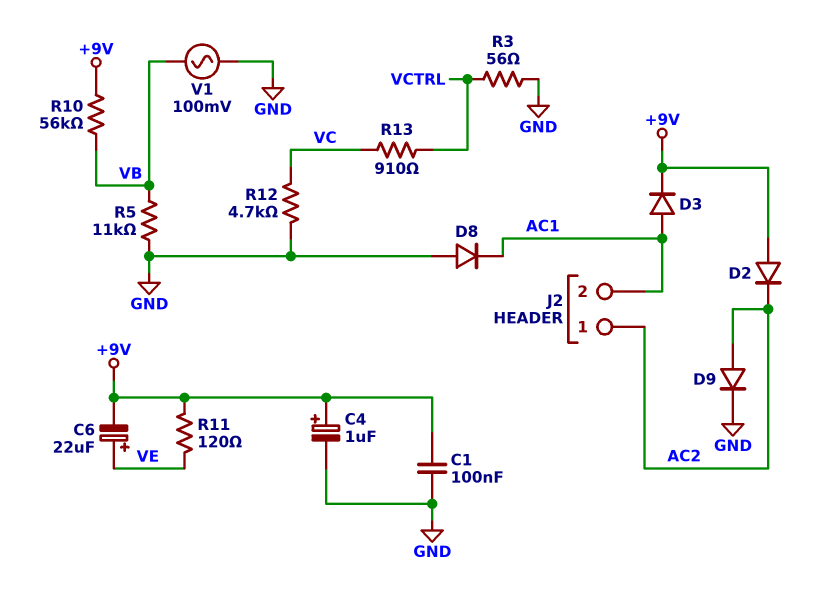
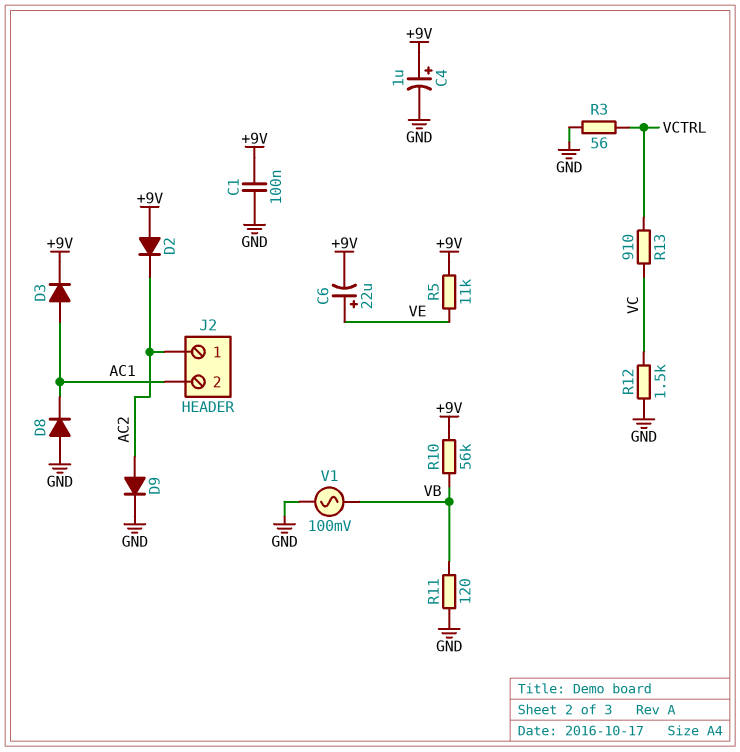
R5: 11k (GND, VB) -> 11k (+9V, VE)
R11: 120 (+9V, VE) -> 120 (GND, VB)
R12: 4.7k (GND, VC) -> 1.5k (GND, VC)

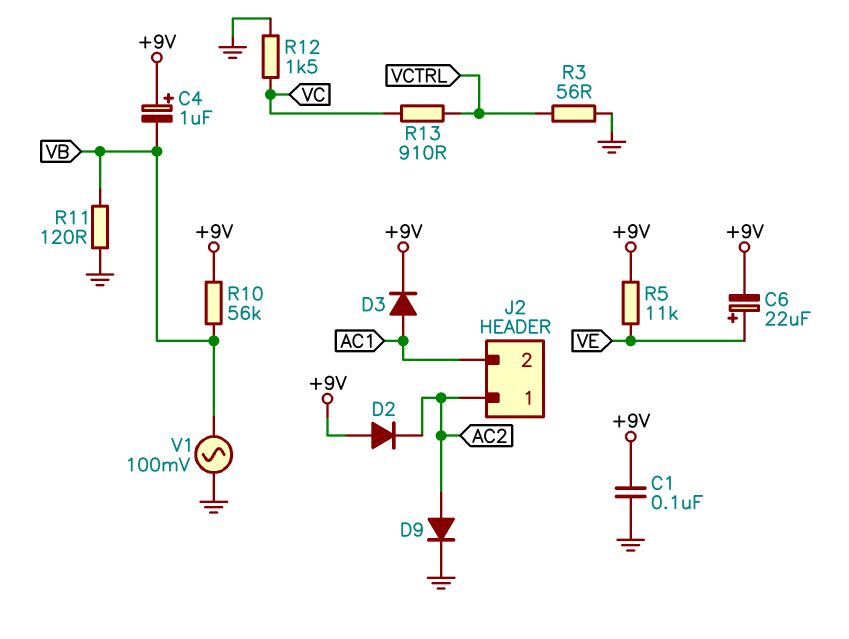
C4: 1uF (plus +9V, minus GND) -> 1uF (plus +9V, minus VB)
D8: diode (A GND, K AC1) -> none

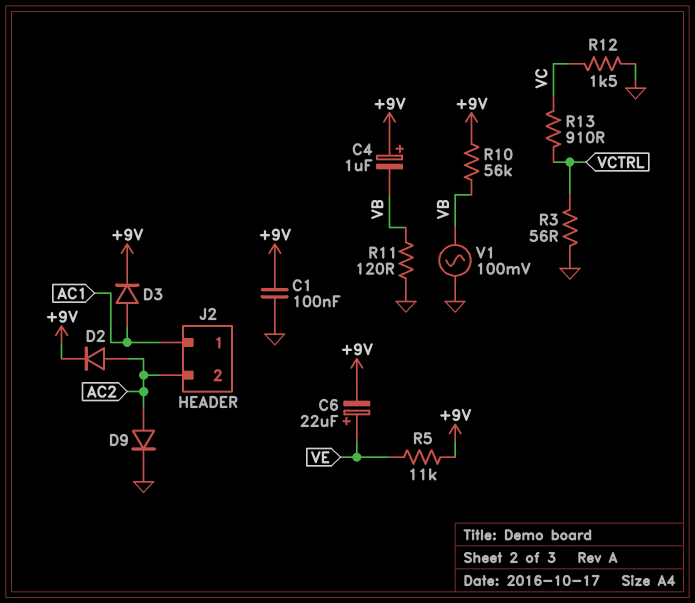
D2: diode (A +9V, K AC2) -> diode (A AC2, K +9V)
J2 pin 1: AC2 -> AC1
J2 pin 2: AC1 -> AC2

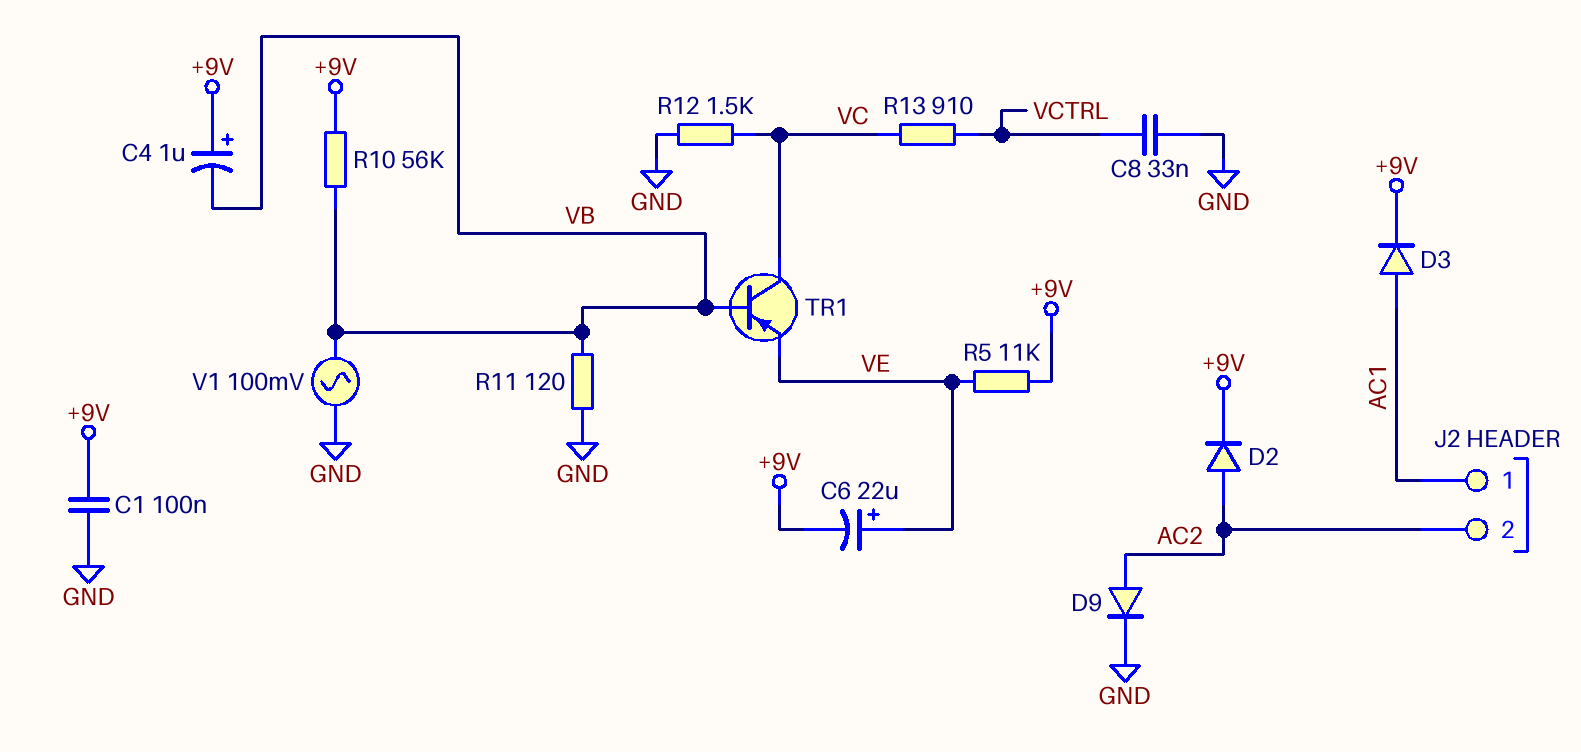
C8: none -> 33nF (GND, VCTRL)
R3: 56 (GND, VCTRL) -> none
TR1: none -> PNP (B VB, C VC, E VE)

